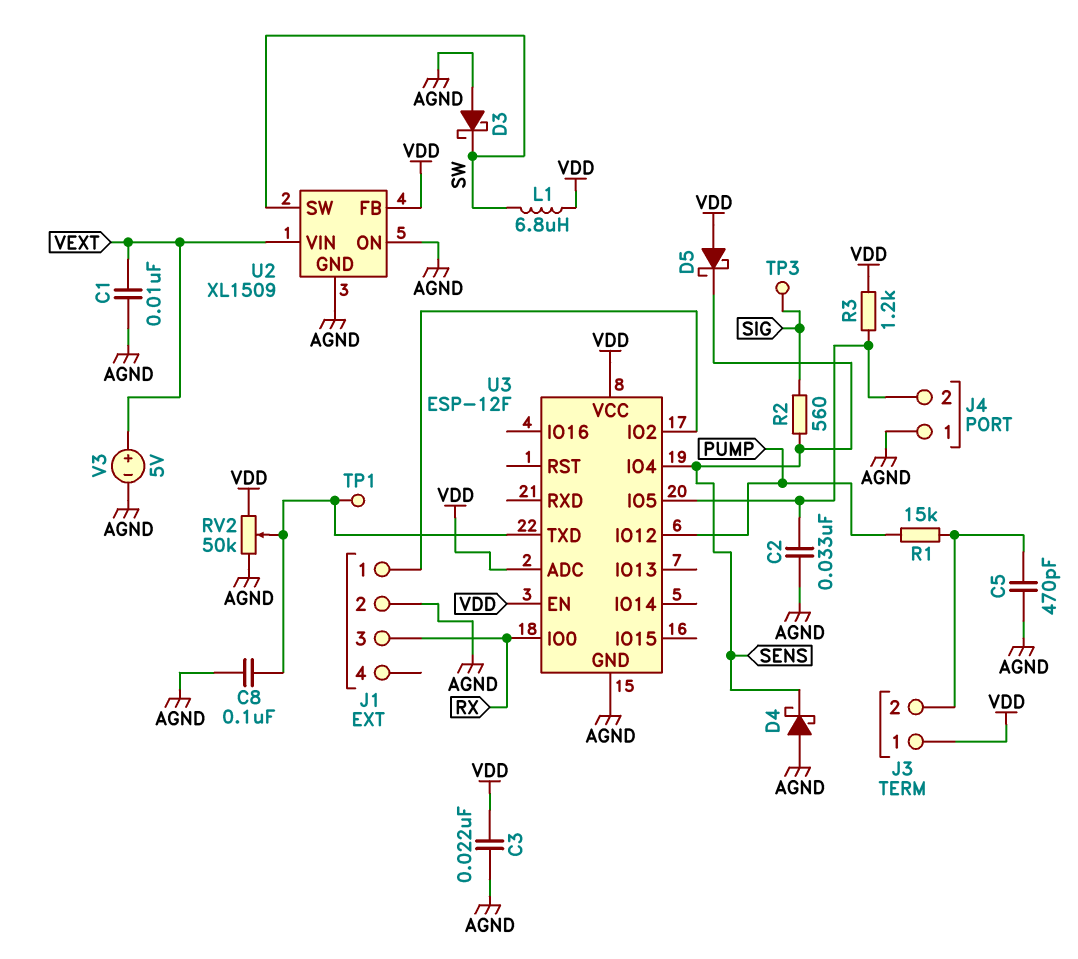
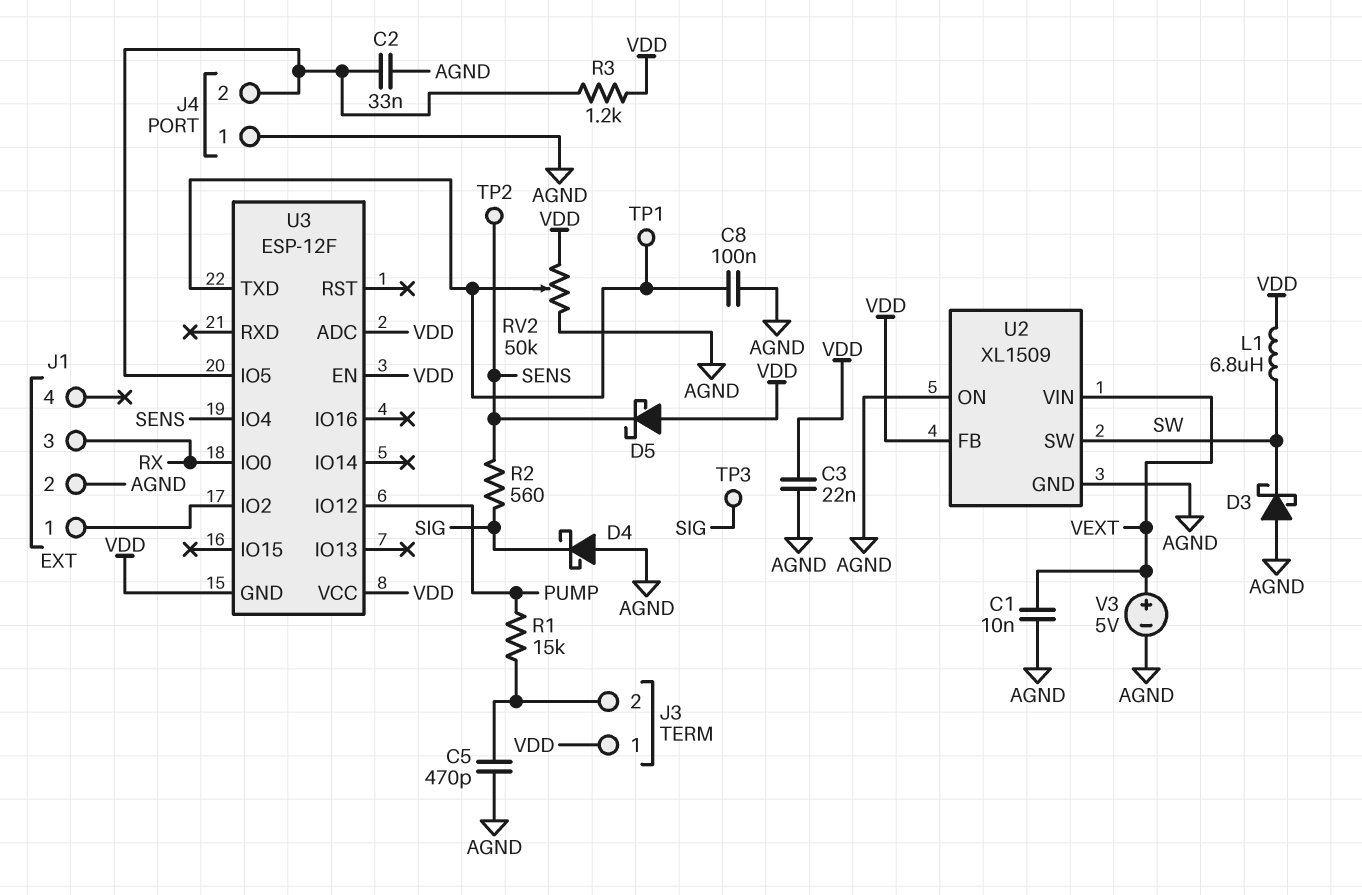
D4: schottky (A AGND, K SENS) -> schottky (A AGND, K SIG)
TP2: none -> test point (SENS)
U3 pin GND: AGND -> VDD

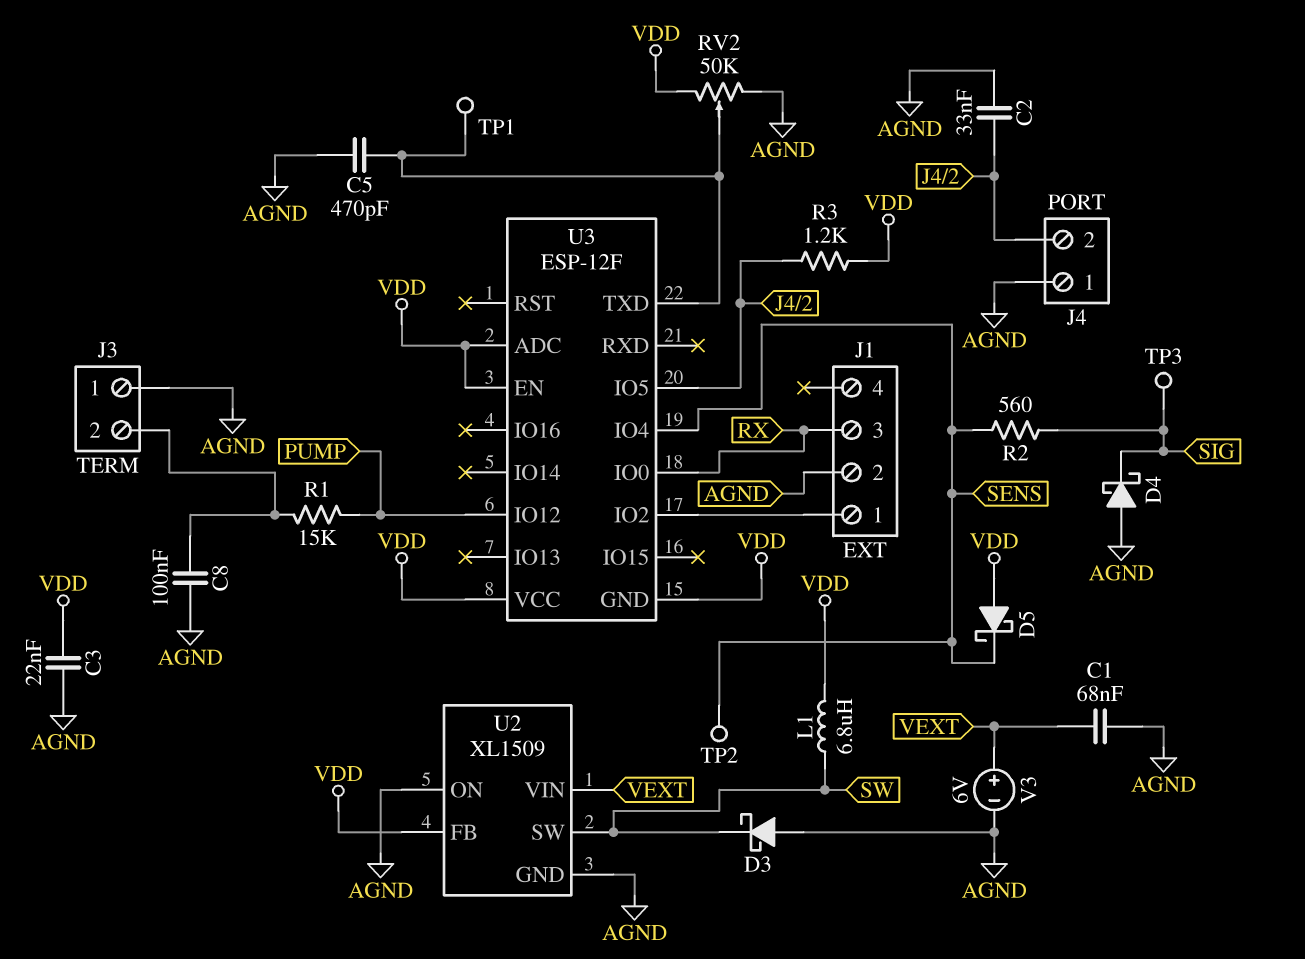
C1: 10nF (AGND, VEXT) -> 68nF (AGND, VEXT)
C5: 470pF (AGND, J3/2) -> 470pF (AGND, U3/TXD)
C8: 100nF (AGND, U3/TXD) -> 100nF (AGND, J3/2)
J3 pin 1: VDD -> AGND
V3: 5V (plus VEXT, minus AGND) -> 6V (plus VEXT, minus AGND)

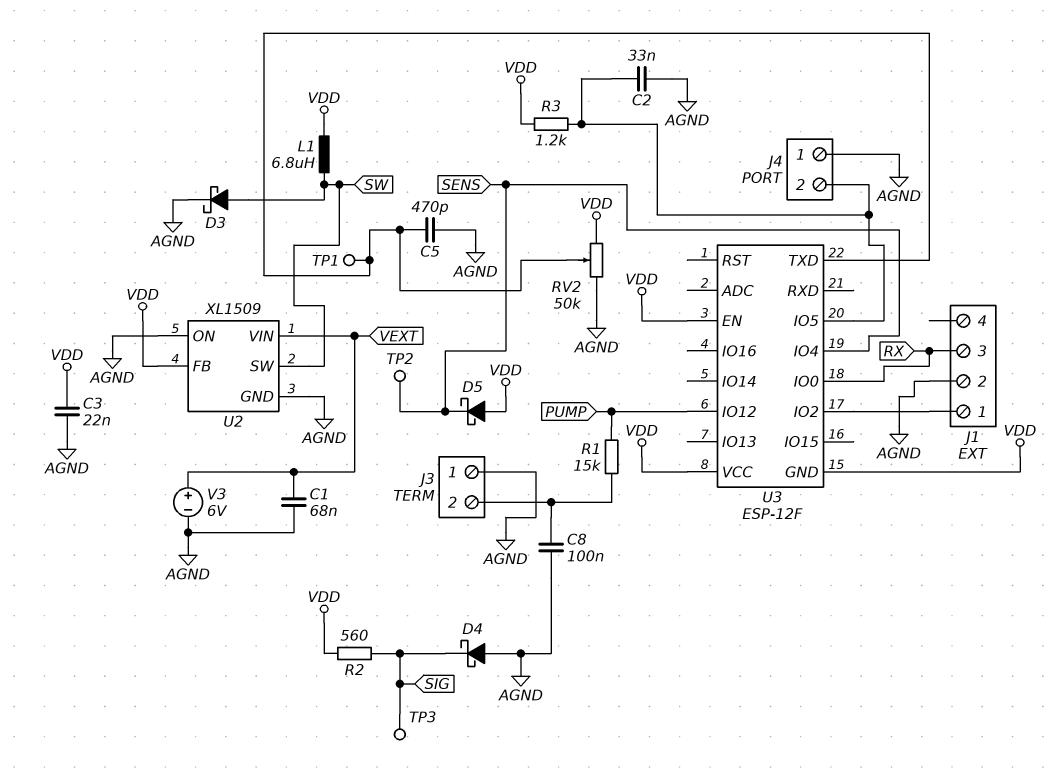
D3: schottky (A AGND, K SW) -> schottky (A SW, K AGND)
R2: 560 (SENS, SIG) -> 560 (SIG, VDD)
U3 pin ADC: VDD -> none

